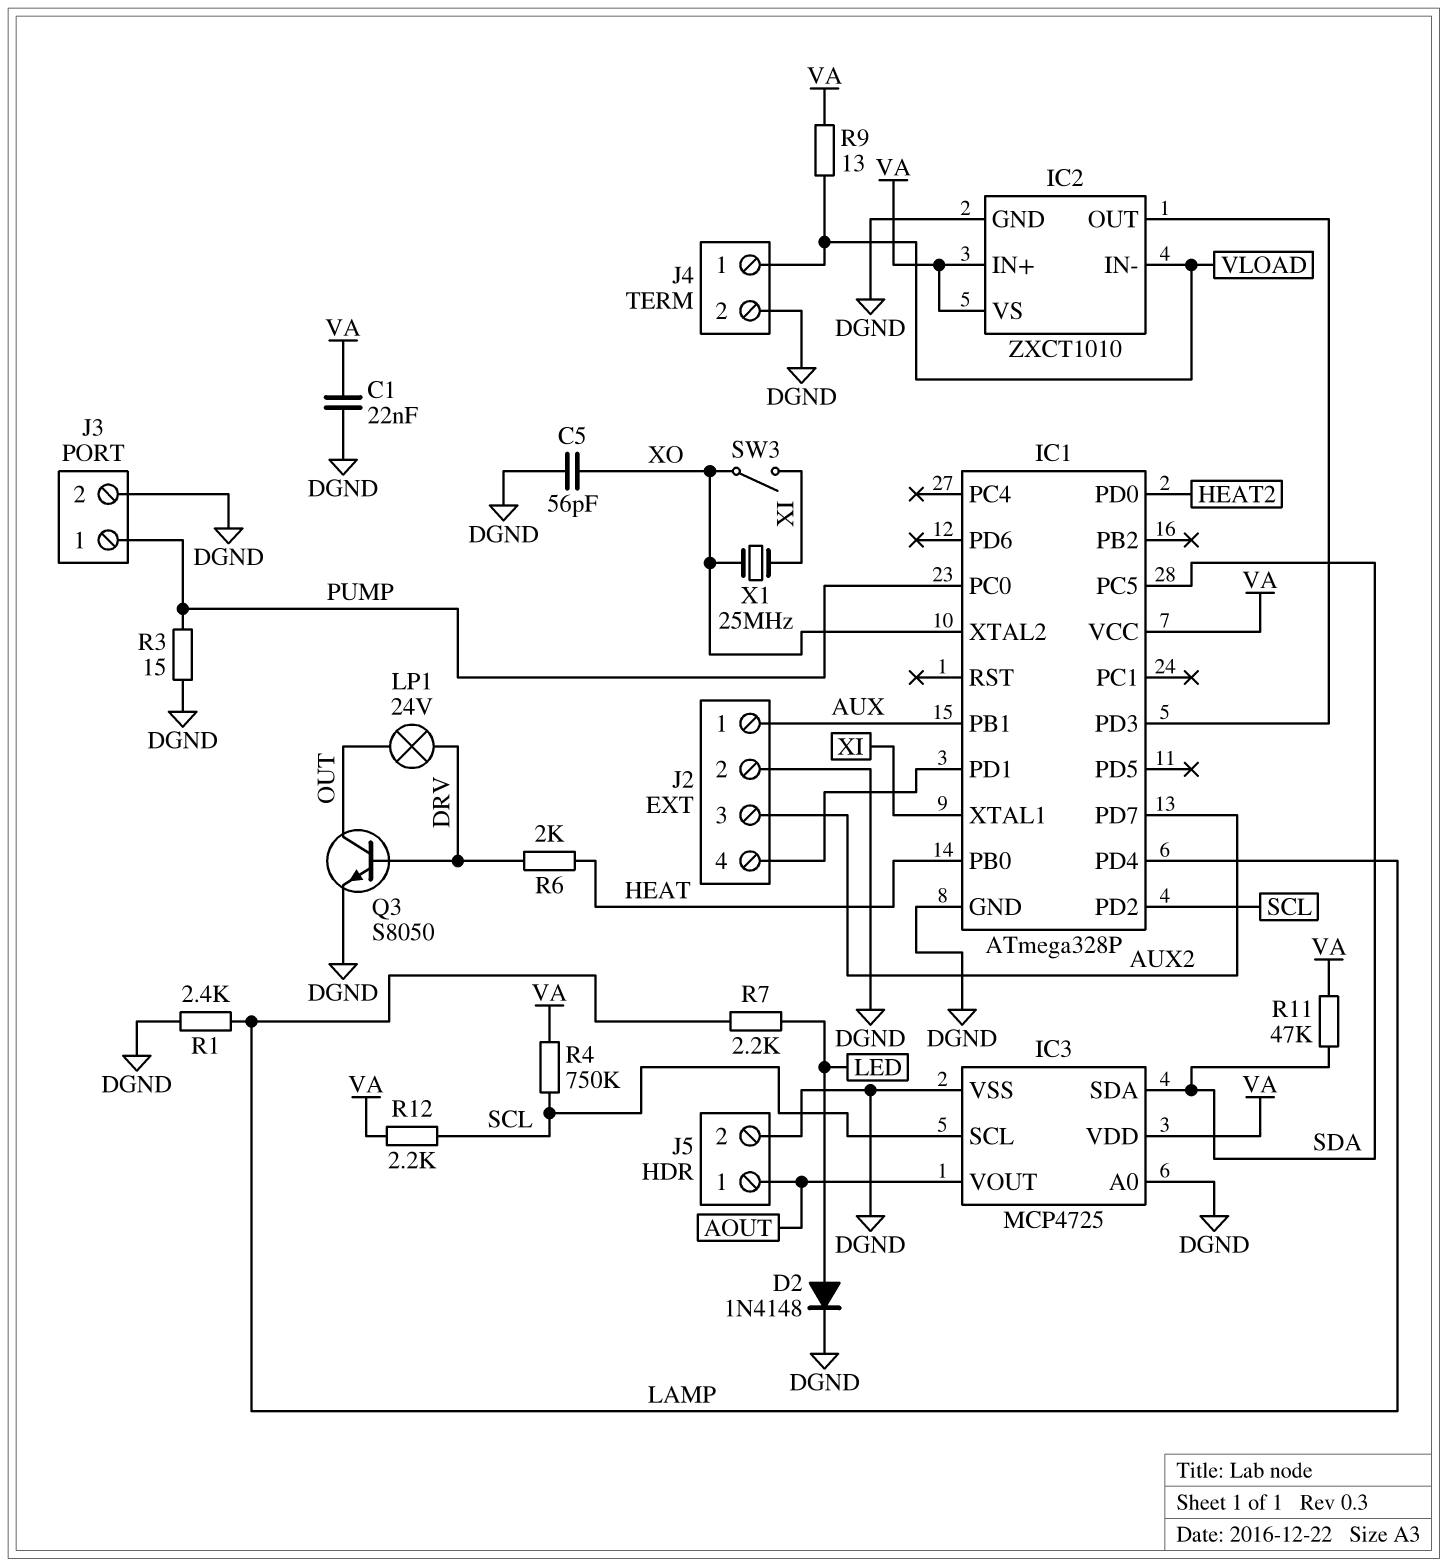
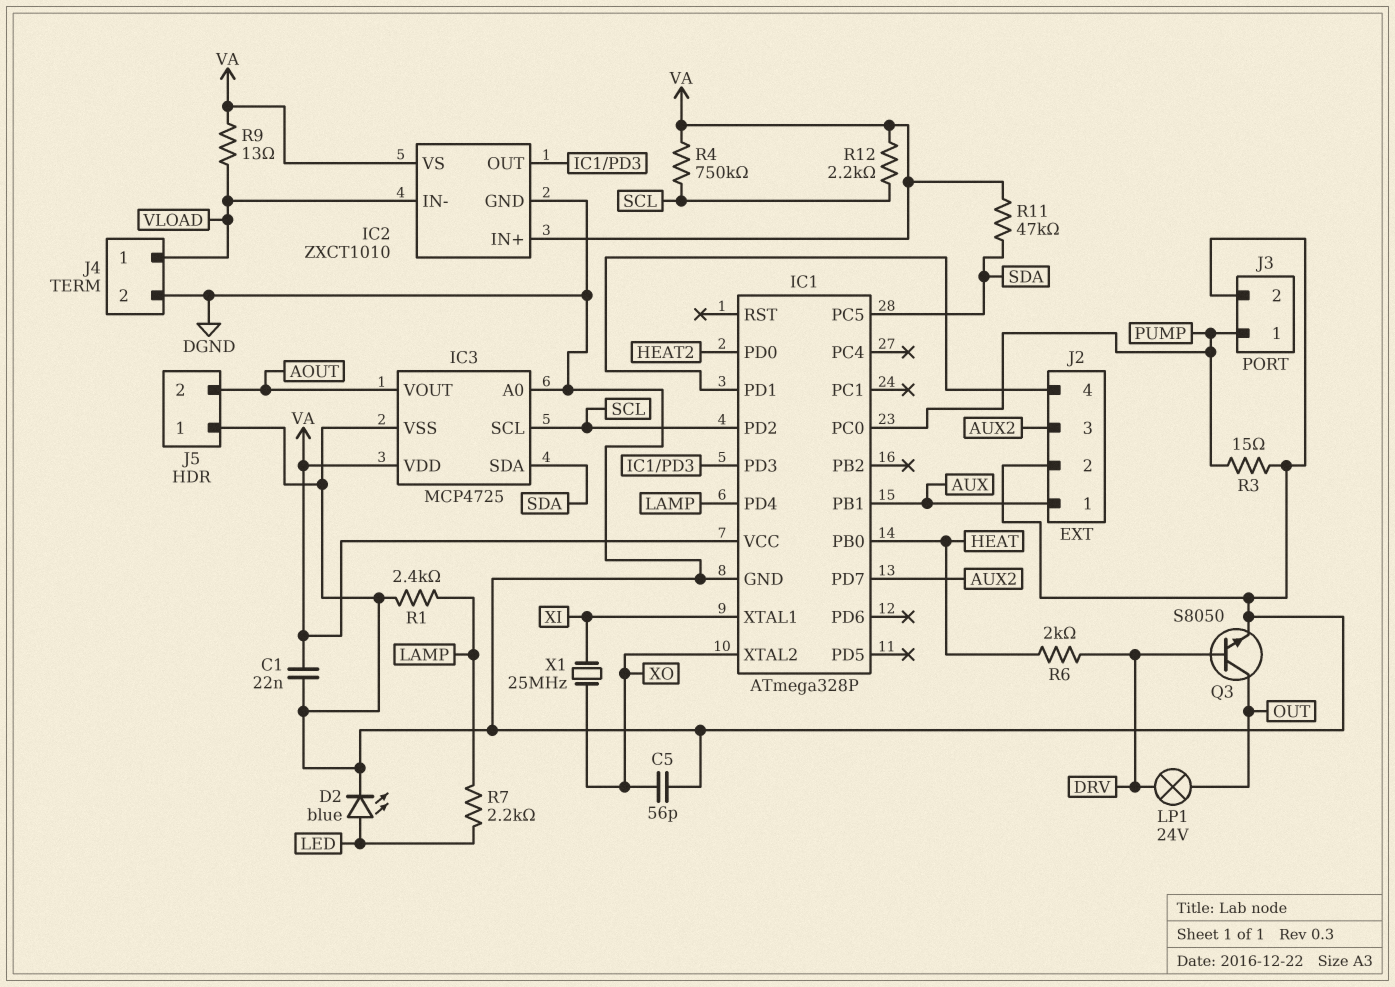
D2: diode 1N4148 (A LED, K DGND) -> LED blue (A LED, K DGND)
J5 pin 1: AOUT -> DGND
J5 pin 2: DGND -> AOUT
SW3: switch (XI, XO) -> none

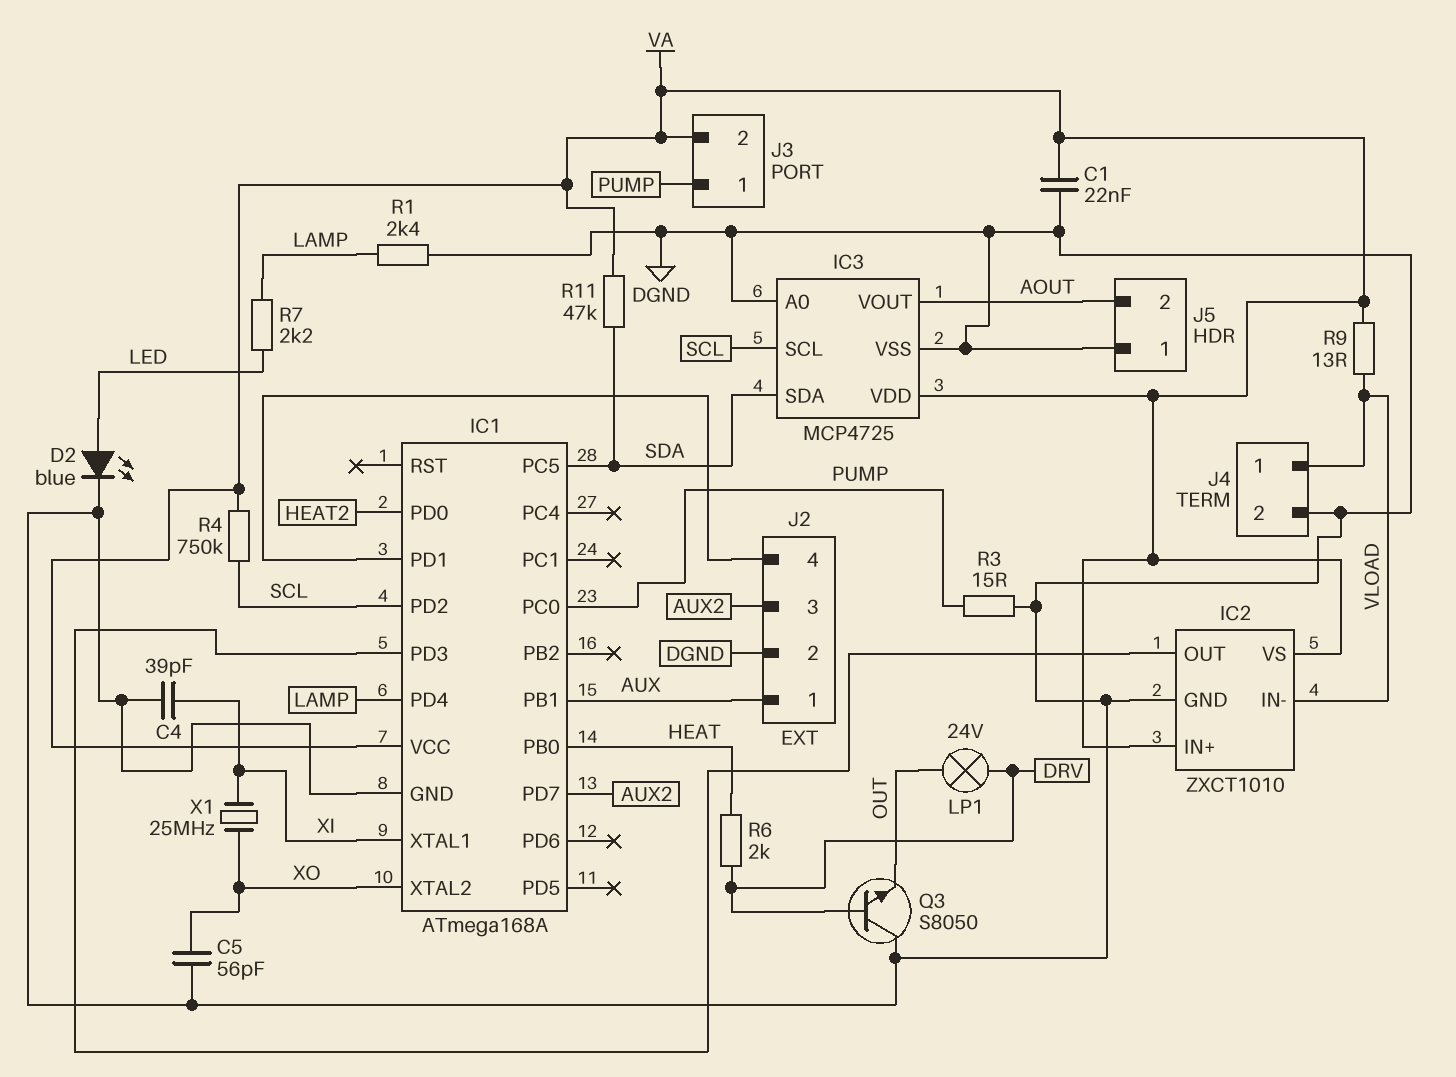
C4: none -> 39pF (DGND, XI)
IC1: ATmega328P -> ATmega168A
J3 pin 2: DGND -> VA
Q3: NPN S8050 (B DRV, C OUT, E DGND) -> NPN S8050 (B DRV, C DGND, E OUT)
R12: 2.2k (SCL, VA) -> none

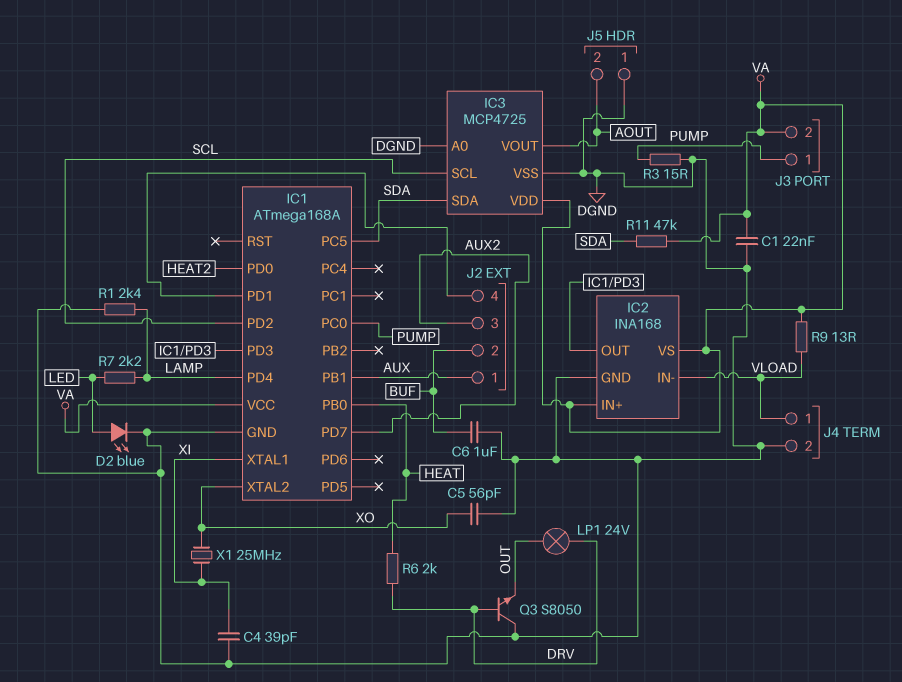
C6: none -> 1uF (BUF, DGND)
IC2: ZXCT1010 -> INA168
J2 pin 2: DGND -> BUF
R4: 750k (SCL, VA) -> none

